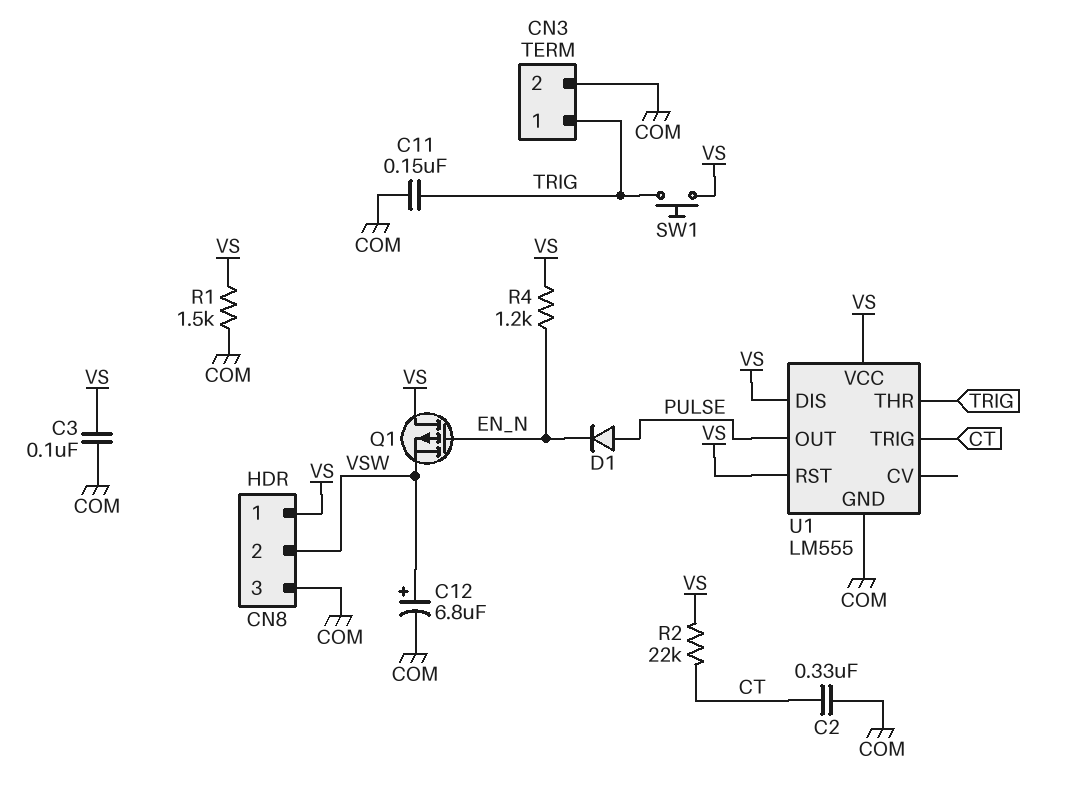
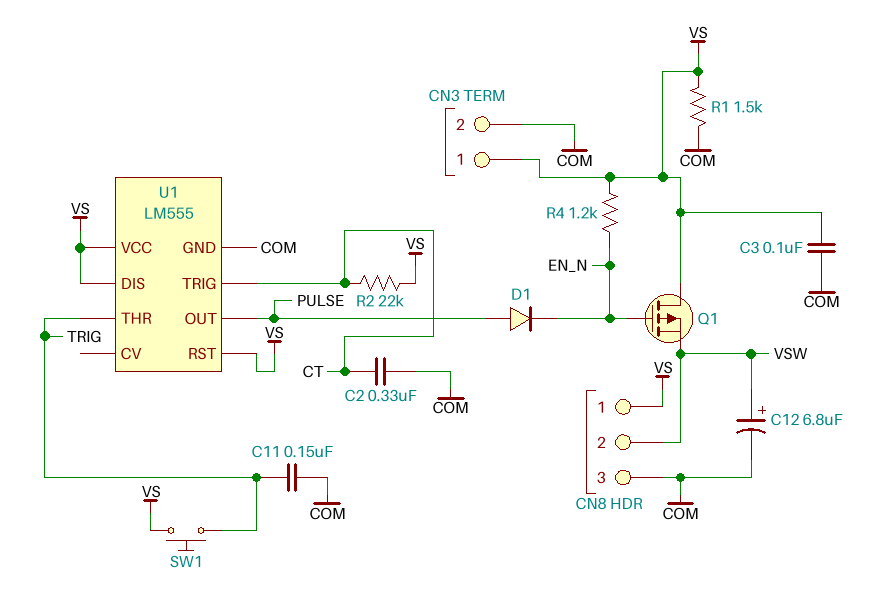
CN3 pin 1: TRIG -> VS

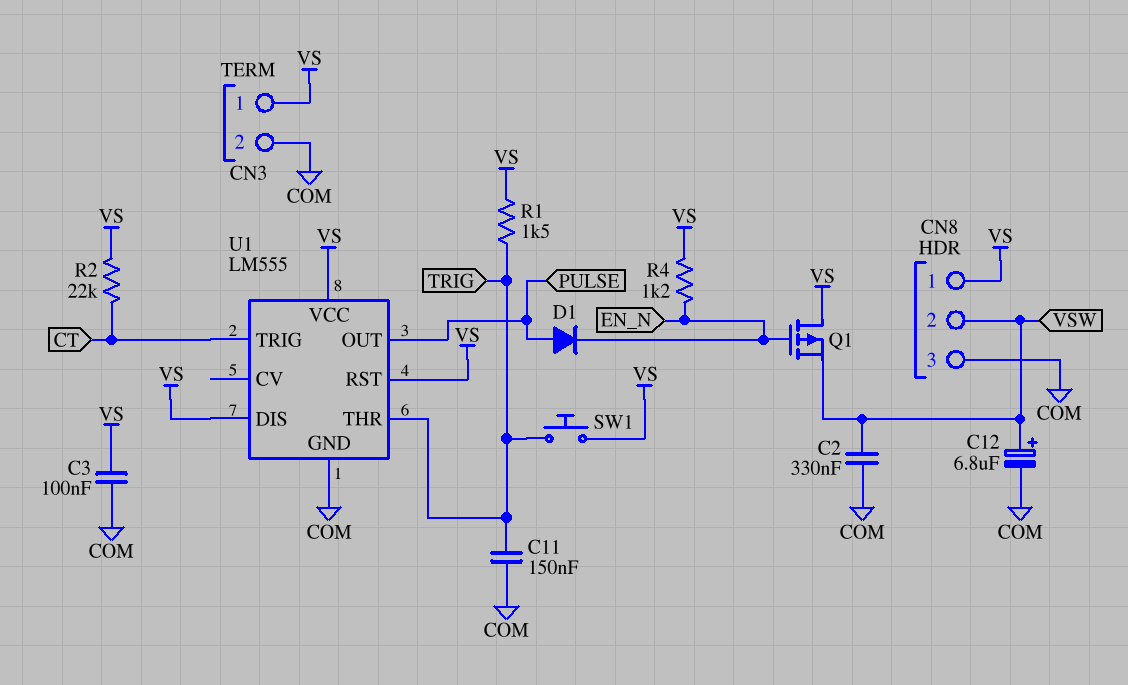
C2: 330nF (COM, CT) -> 330nF (COM, VSW)
R1: 1.5k (COM, VS) -> 1.5k (TRIG, VS)

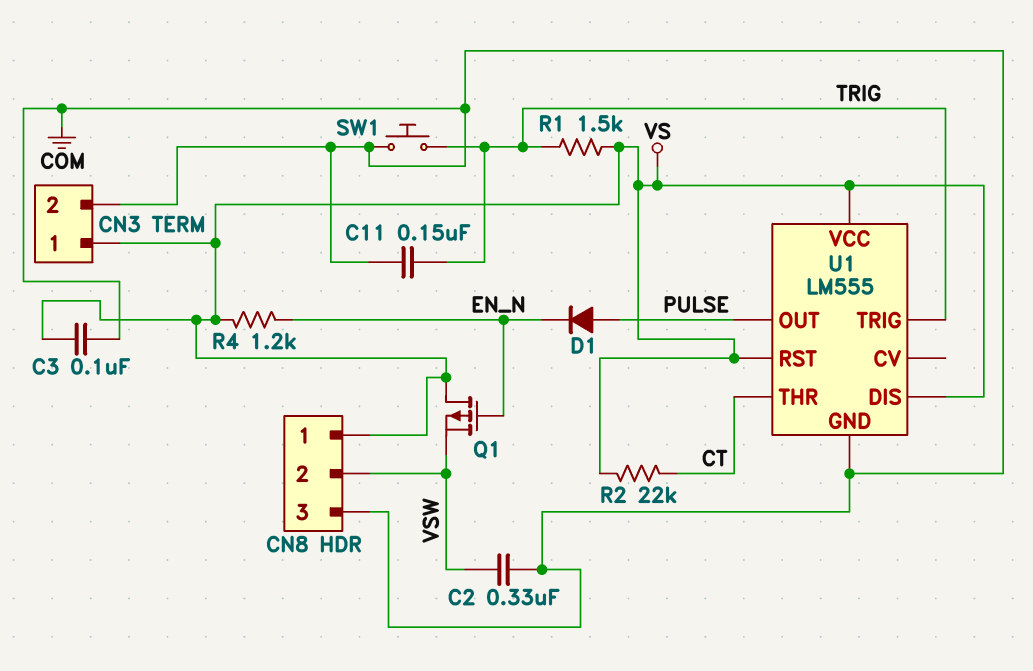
C12: 6.8uF (plus VSW, minus COM) -> none
SW1: button (TRIG, VS) -> button (COM, TRIG)
U1 pin THR: TRIG -> CT
U1 pin TRIG: CT -> TRIG

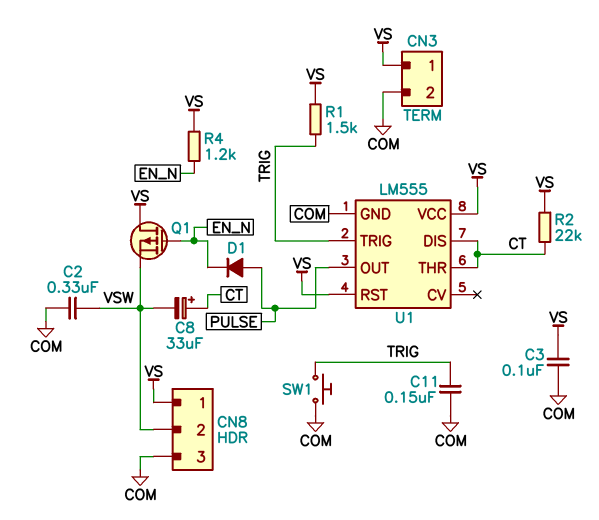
C8: none -> 33uF (plus CT, minus VSW)
U1 pin DIS: VS -> CT

